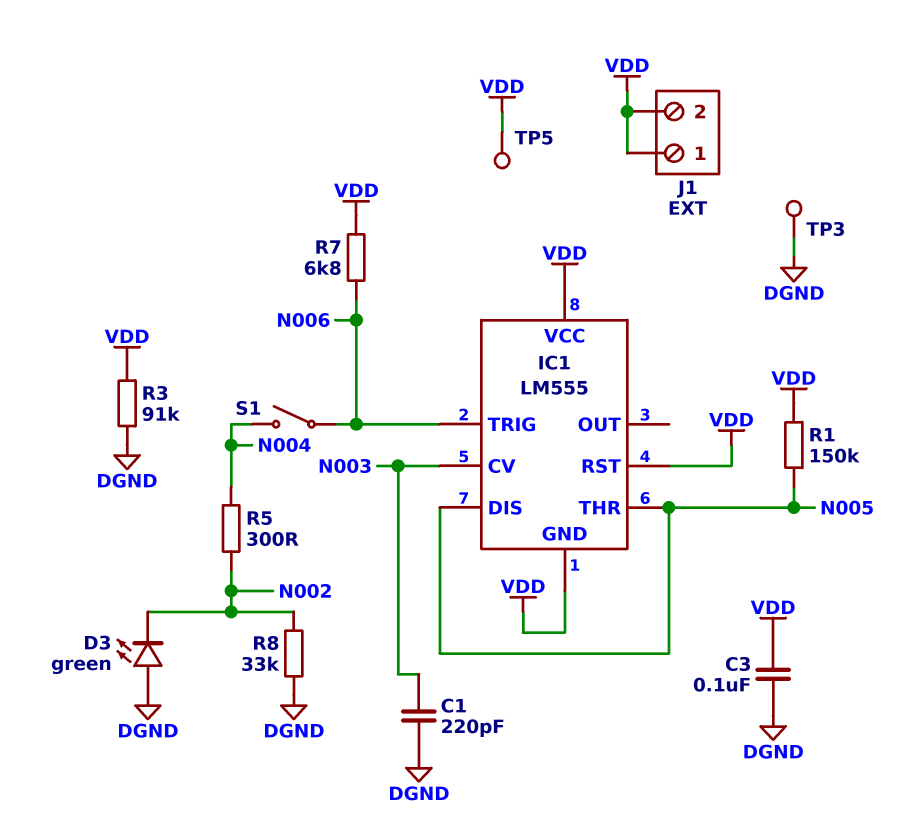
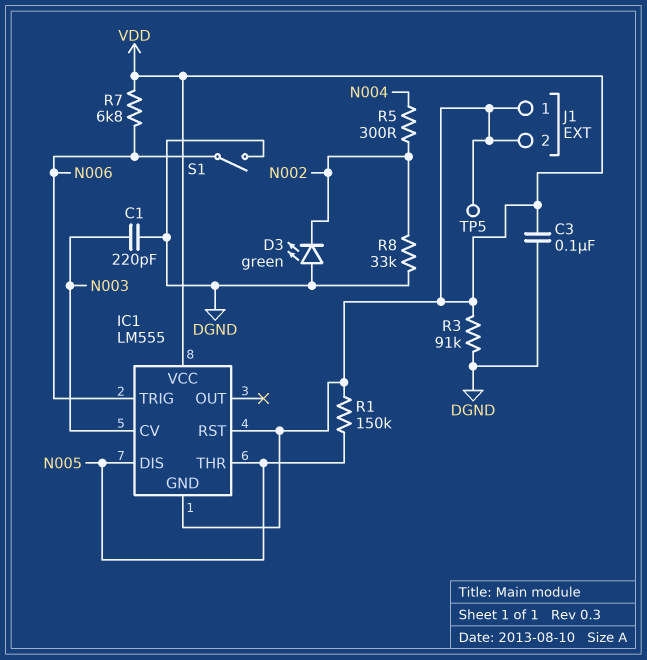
S1: switch (N004, N006) -> switch (DGND, N006)
TP3: test point (DGND) -> none

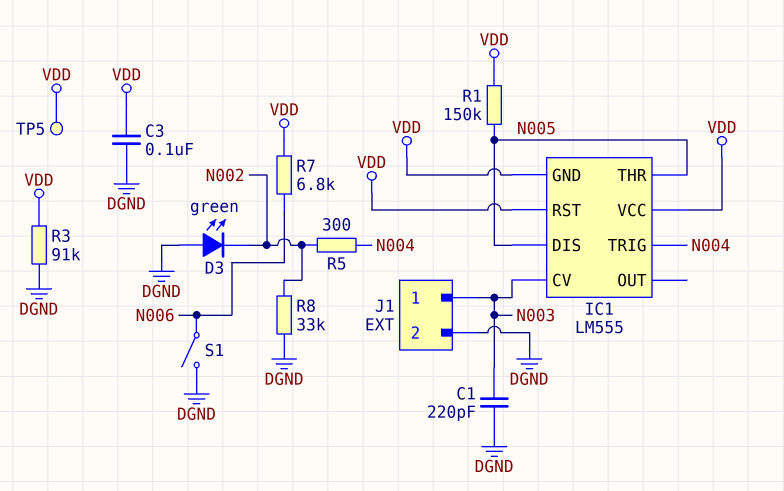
IC1 pin TRIG: N006 -> N004
J1 pin 1: VDD -> N003
J1 pin 2: VDD -> DGND

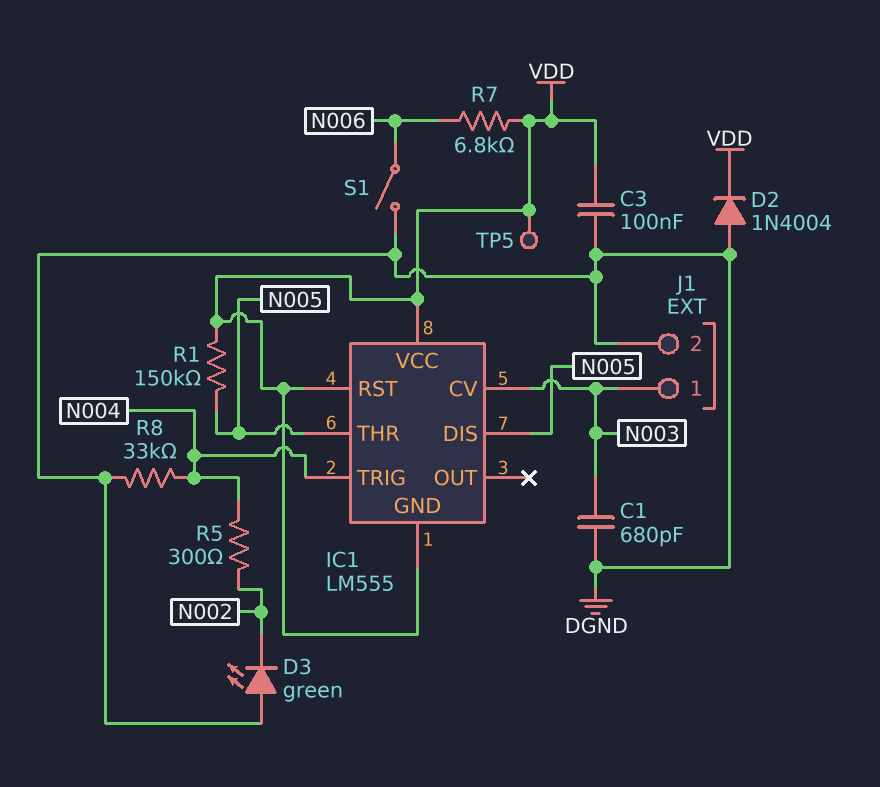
C1: 220pF (DGND, N003) -> 680pF (DGND, N003)
D2: none -> diode 1N4004 (A DGND, K VDD)
R3: 91k (DGND, VDD) -> none
R8: 33k (DGND, N002) -> 33k (DGND, N004)

